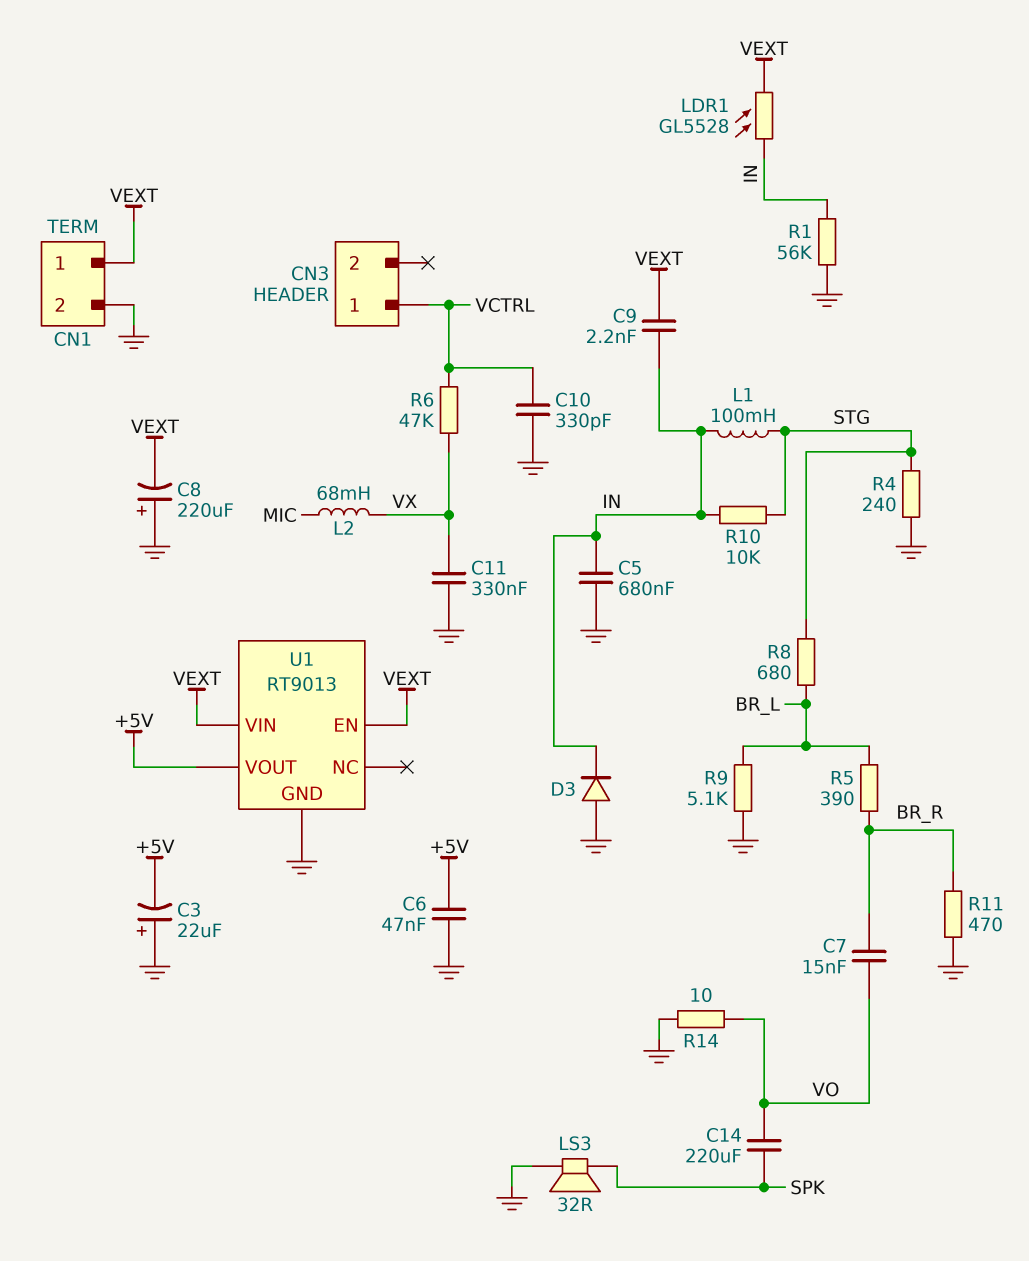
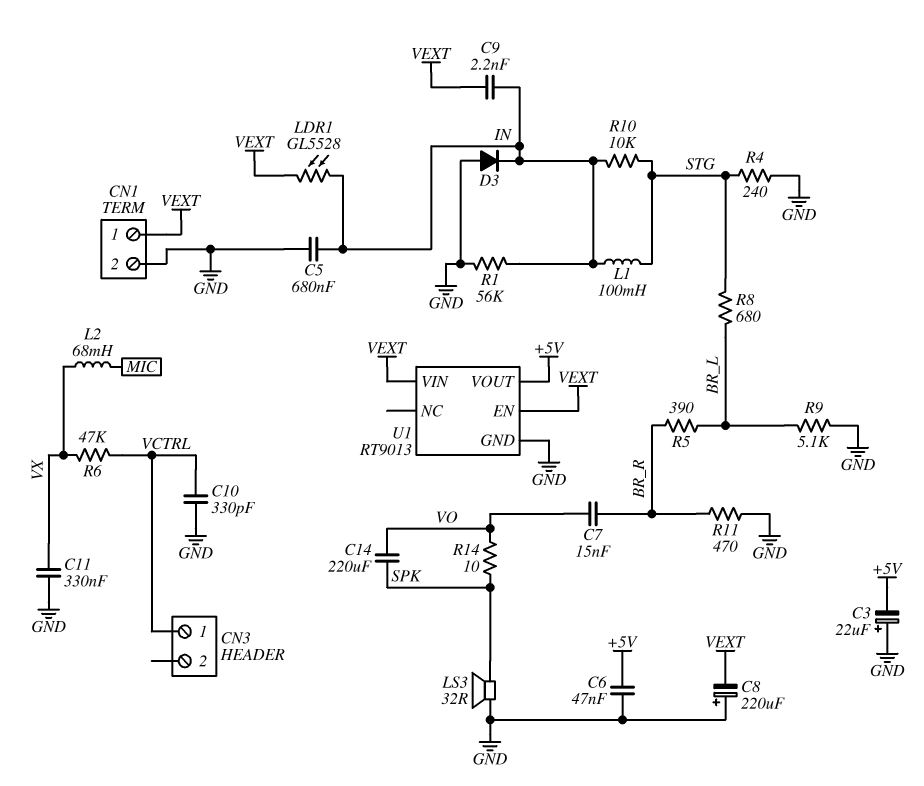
R14: 10 (GND, VO) -> 10 (SPK, VO)

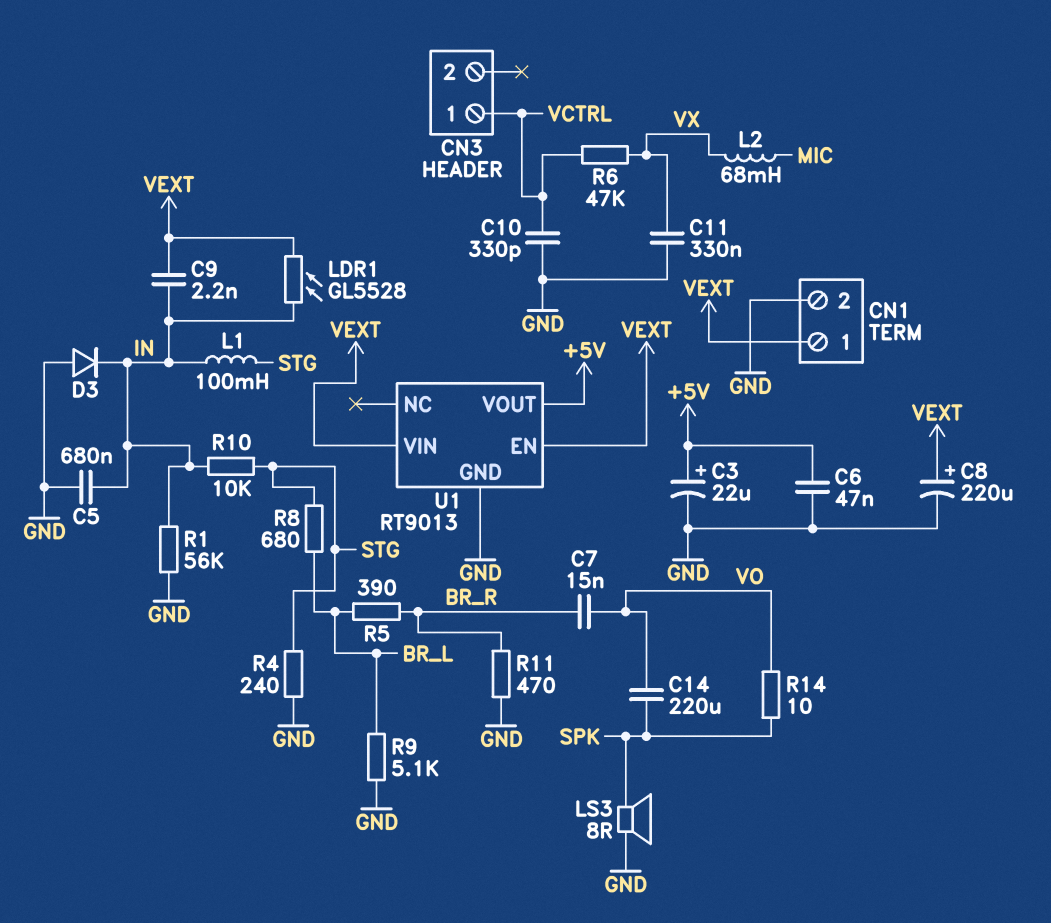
C3: 22uF (plus GND, minus +5V) -> 22uF (plus +5V, minus GND)
C8: 220uF (plus GND, minus VEXT) -> 220uF (plus VEXT, minus GND)
LS3: speaker 32R (GND, SPK) -> speaker 8R (GND, SPK)

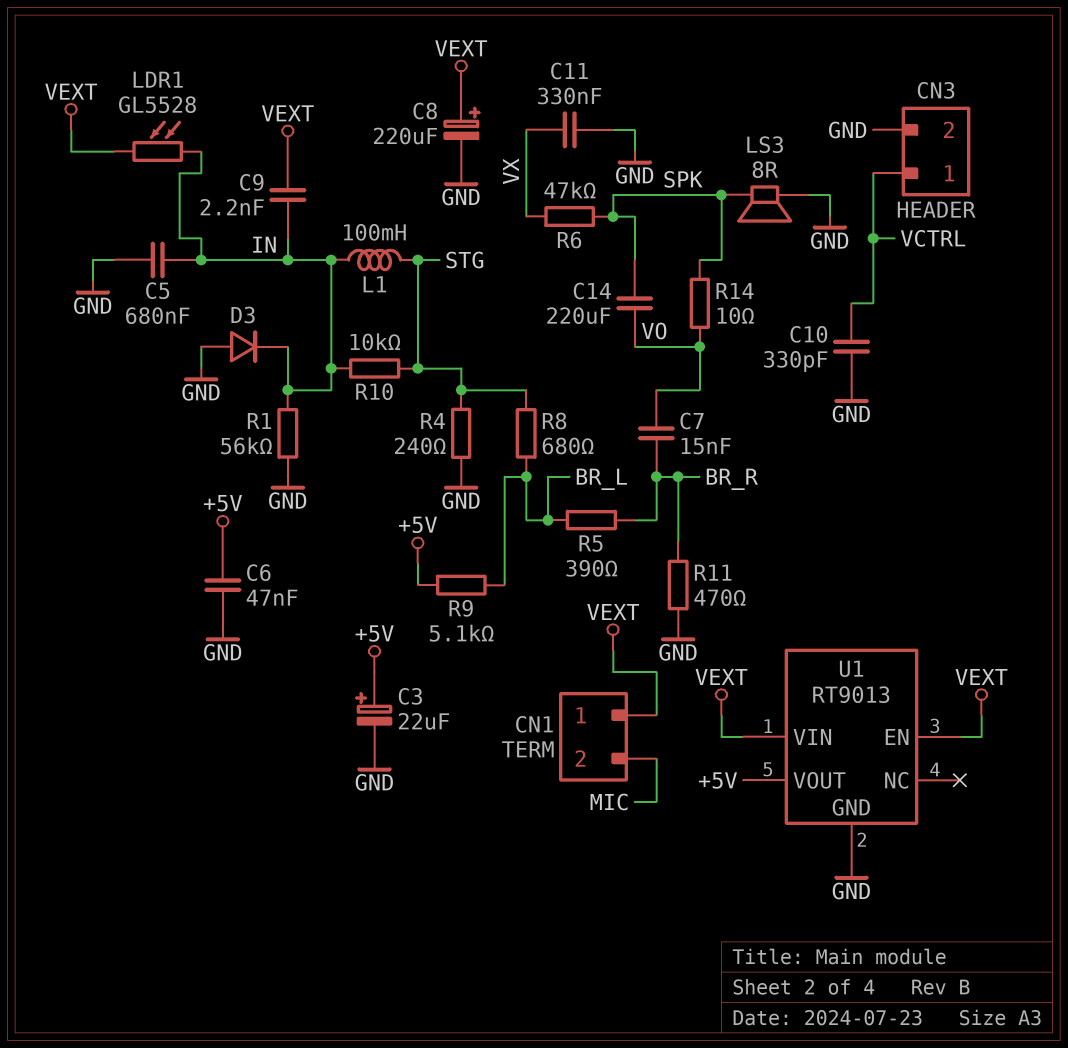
CN1 pin 2: GND -> MIC
CN3 pin 2: none -> GND
L2: 68mH (MIC, VX) -> none
R6: 47k (VCTRL, VX) -> 47k (SPK, VX)
R9: 5.1k (BR_L, GND) -> 5.1k (+5V, BR_L)

